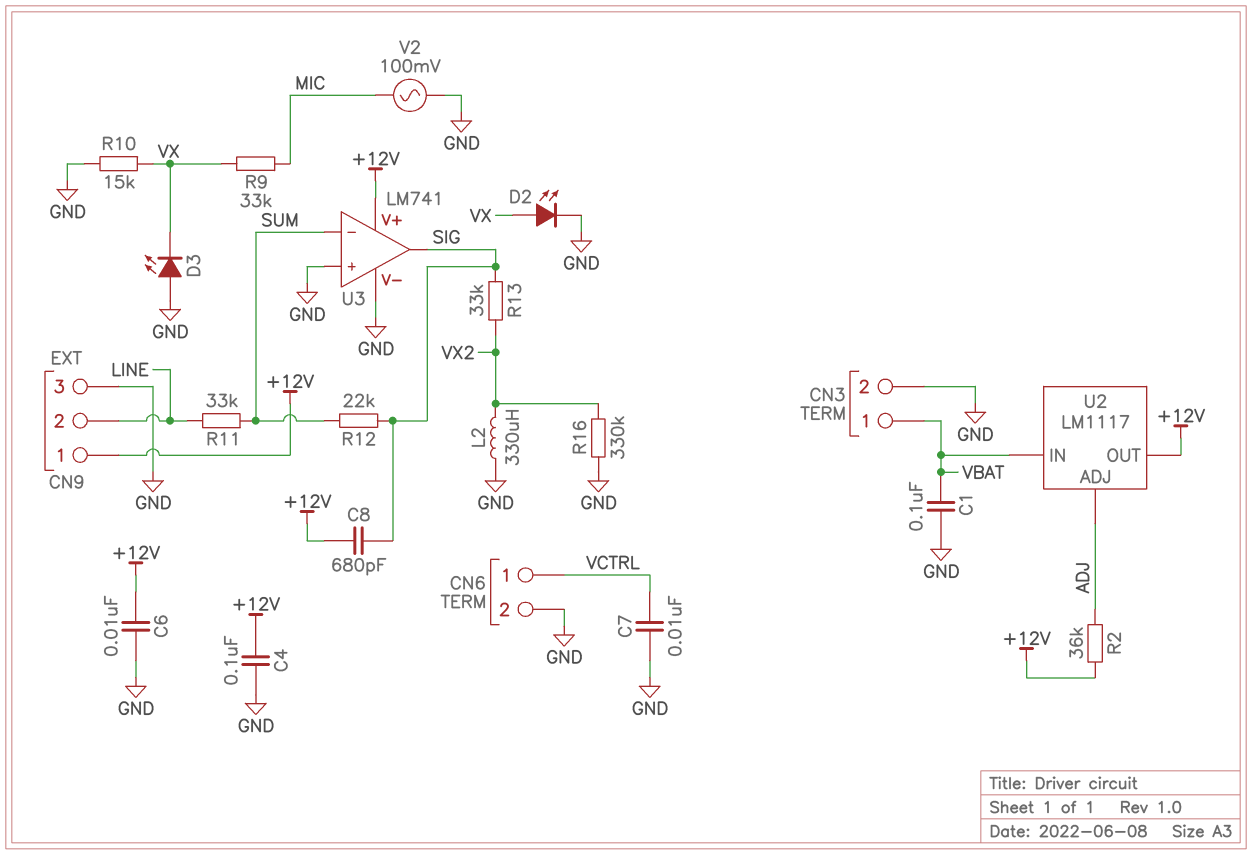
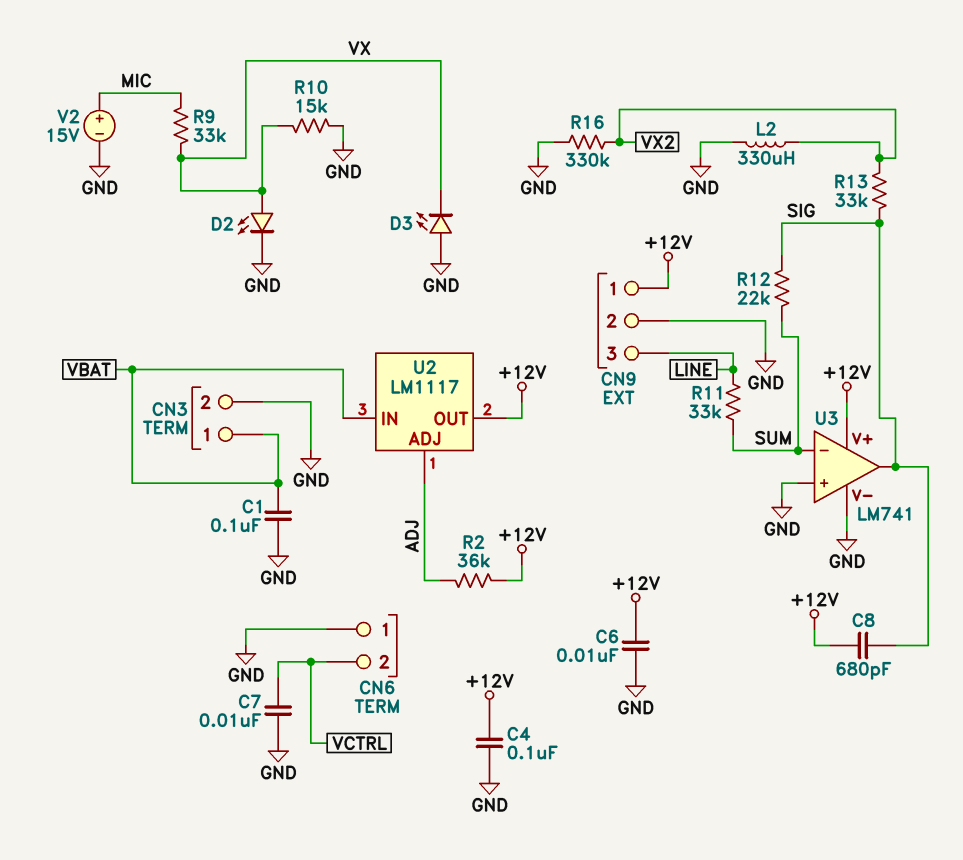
CN6 pin 1: VCTRL -> GND
CN6 pin 2: GND -> VCTRL
CN9 pin 2: LINE -> GND
CN9 pin 3: GND -> LINE
V2: AC 100mV (GND, MIC) -> 15V (plus MIC, minus GND)

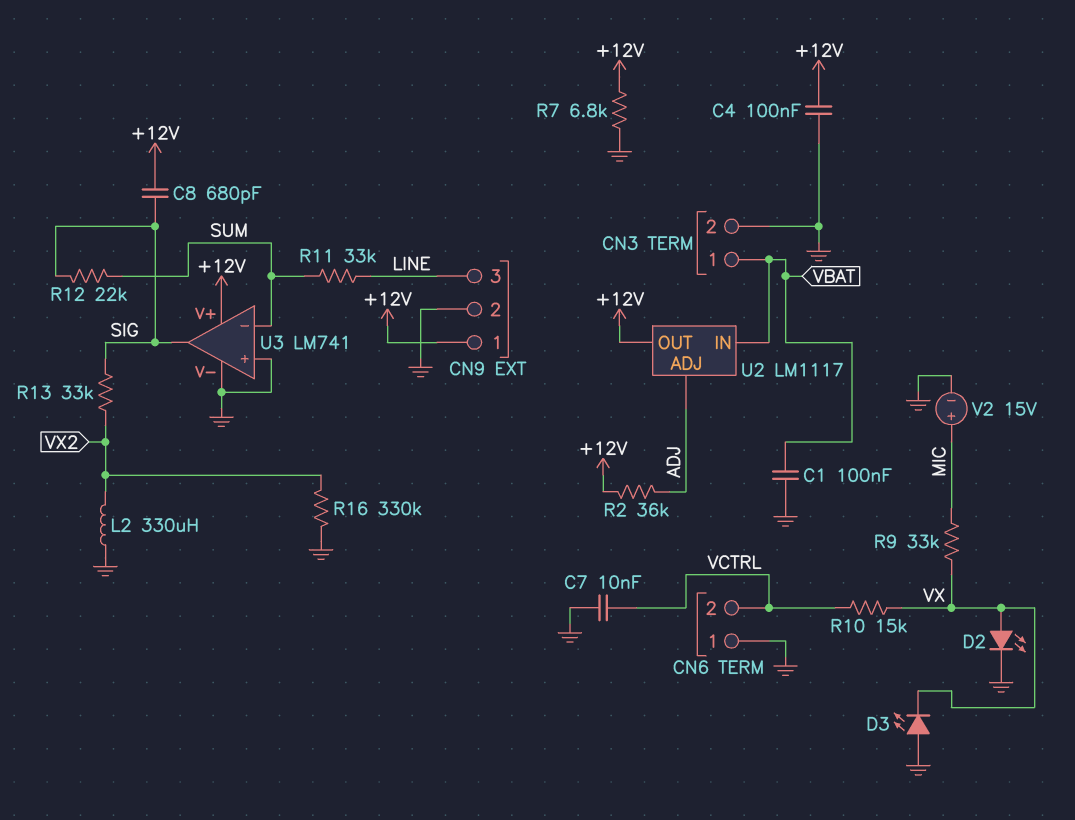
C6: 10nF (+12V, GND) -> none
R7: none -> 6.8k (+12V, GND)
R10: 15k (GND, VX) -> 15k (VCTRL, VX)

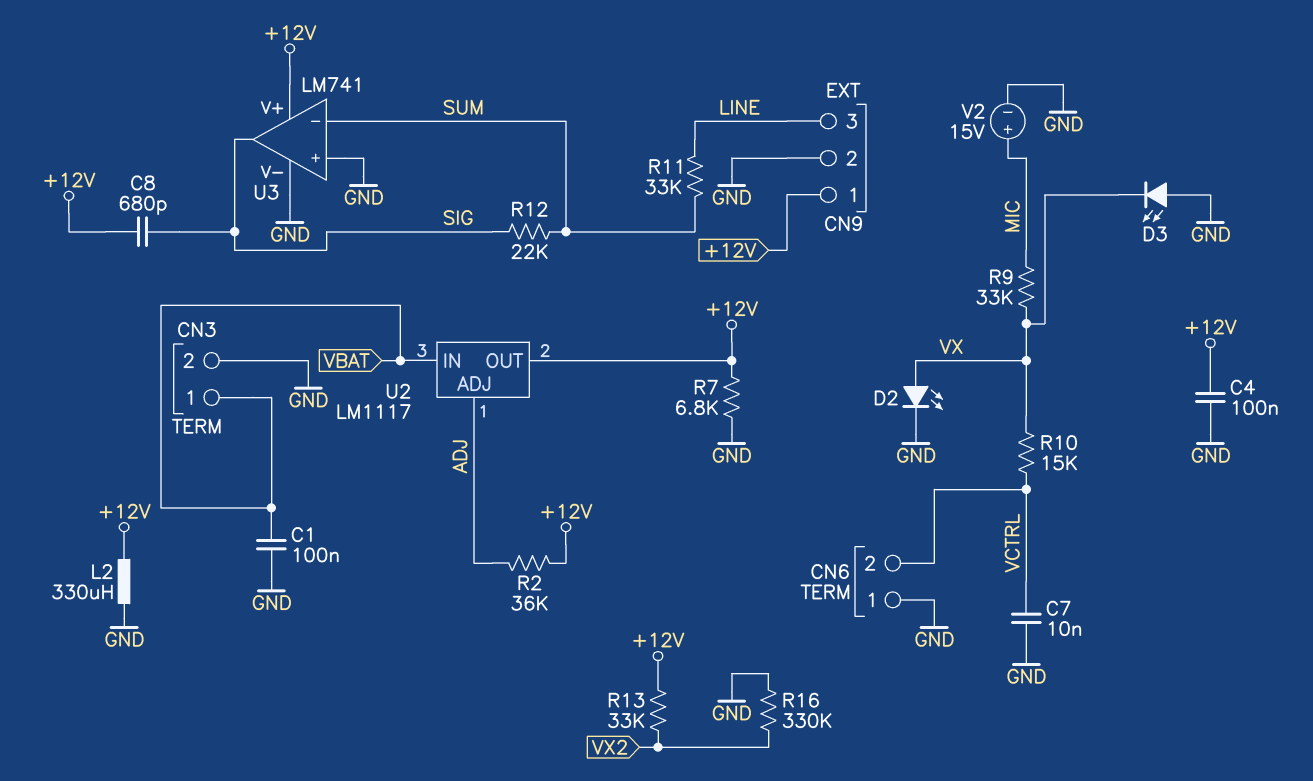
L2: 330uH (GND, VX2) -> 330uH (+12V, GND)
R13: 33k (SIG, VX2) -> 33k (+12V, VX2)

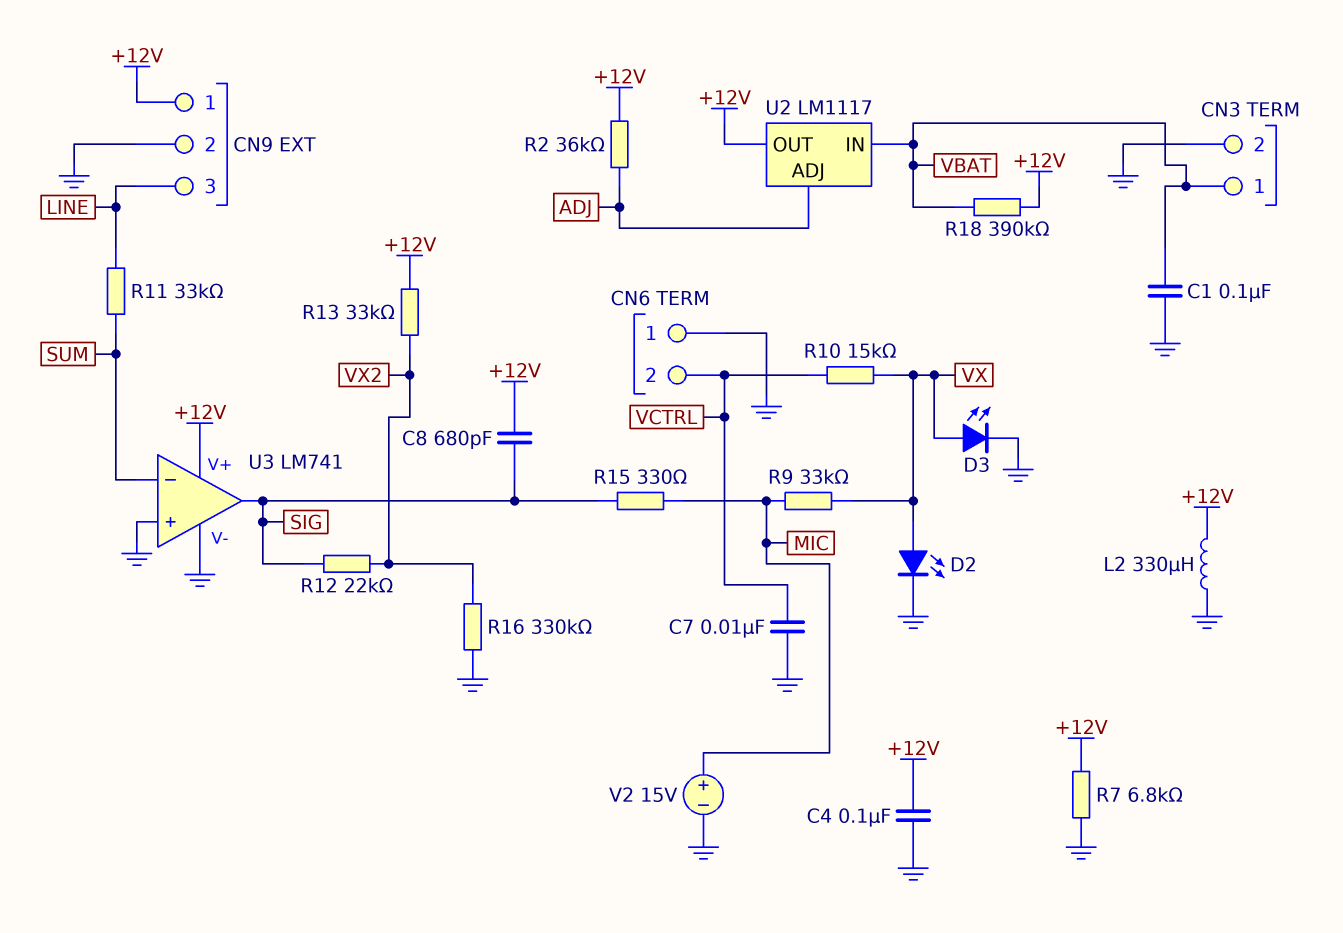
D3: LED (A GND, K VX) -> LED (A VX, K GND)
R12: 22k (SIG, SUM) -> 22k (SIG, VX2)
R15: none -> 330 (MIC, SIG)
R18: none -> 390k (+12V, VBAT)

